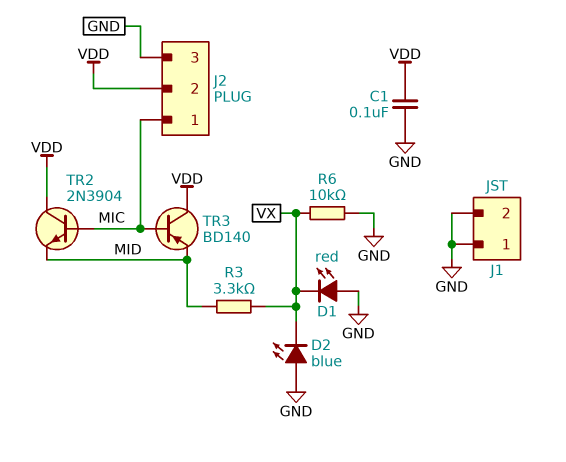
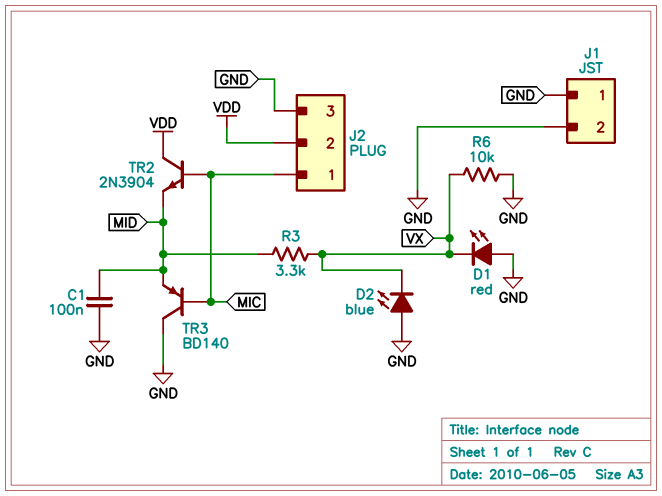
C1: 100nF (GND, VDD) -> 100nF (GND, MID)
TR3: PNP BD140 (B MIC, C VDD, E MID) -> PNP BD140 (B MIC, C GND, E MID)

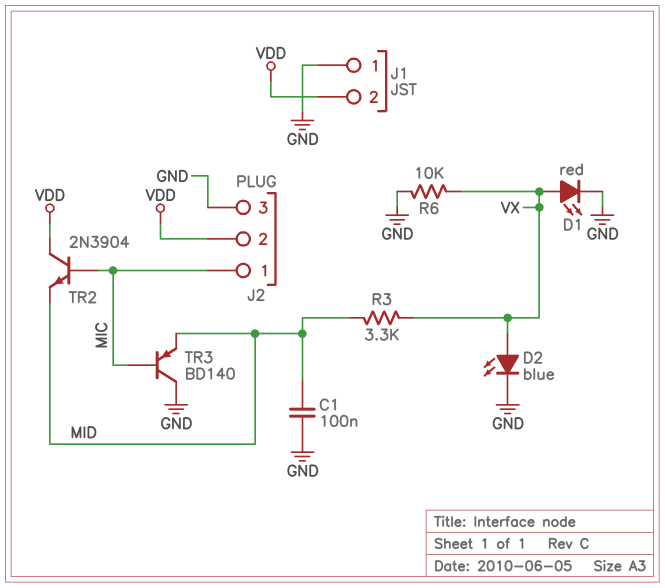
D1: LED red (A GND, K VX) -> LED red (A VX, K GND)
D2: LED blue (A GND, K VX) -> LED blue (A VX, K GND)
J1 pin 2: GND -> VDD

